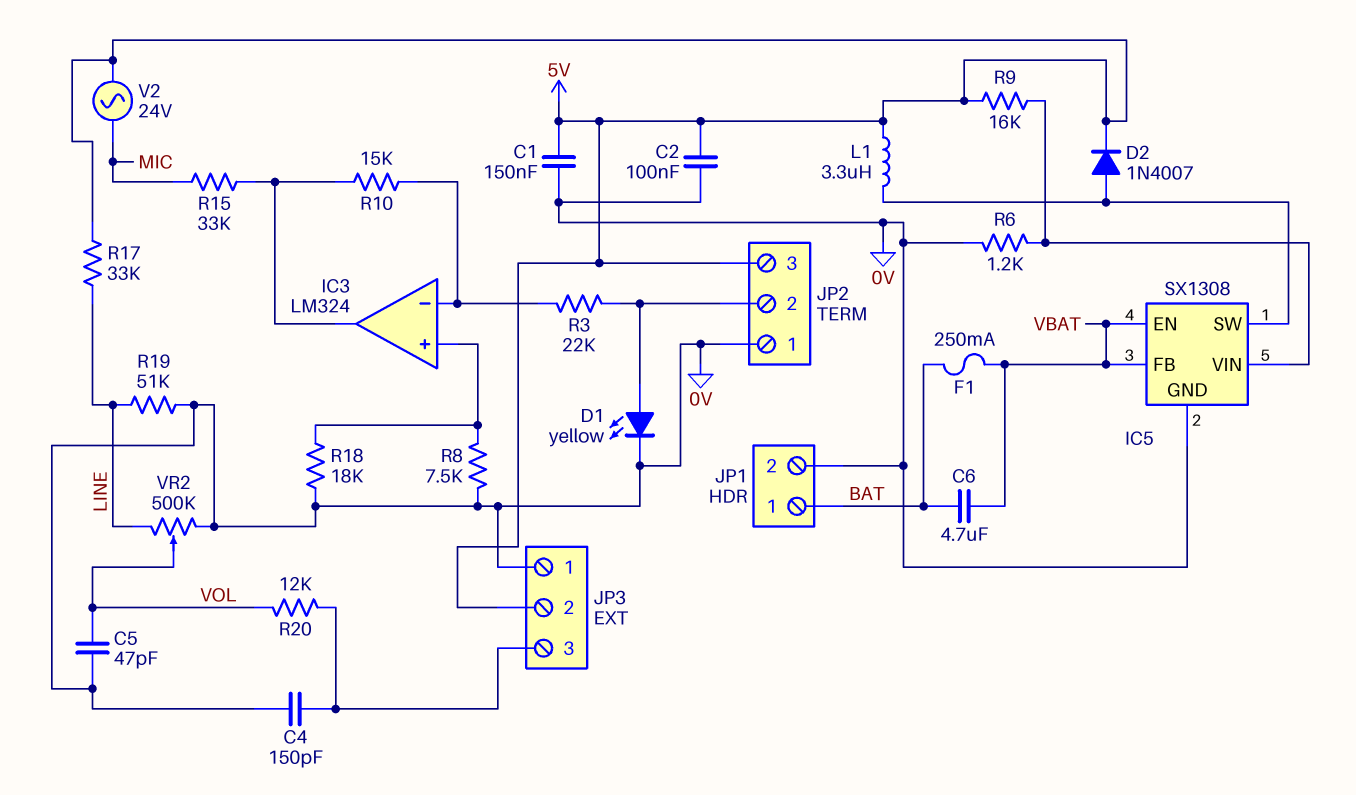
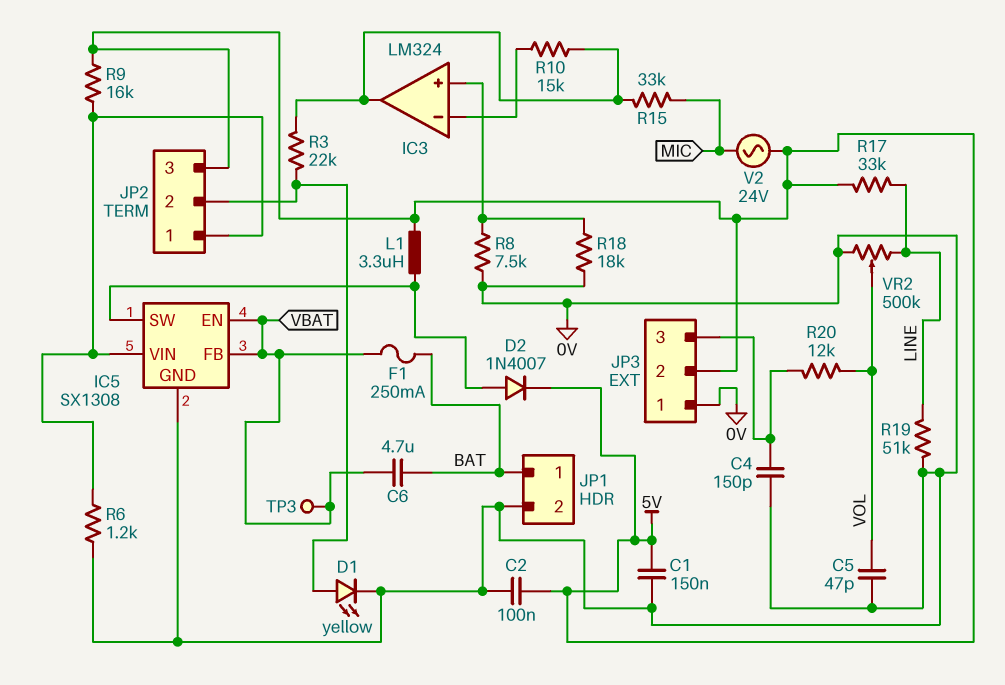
JP2 pin 1: 0V -> IC5/VIN
R3: 22k (IC3/in-, JP2/2) -> 22k (IC3/out, JP2/2)
TP3: none -> test point (VBAT)

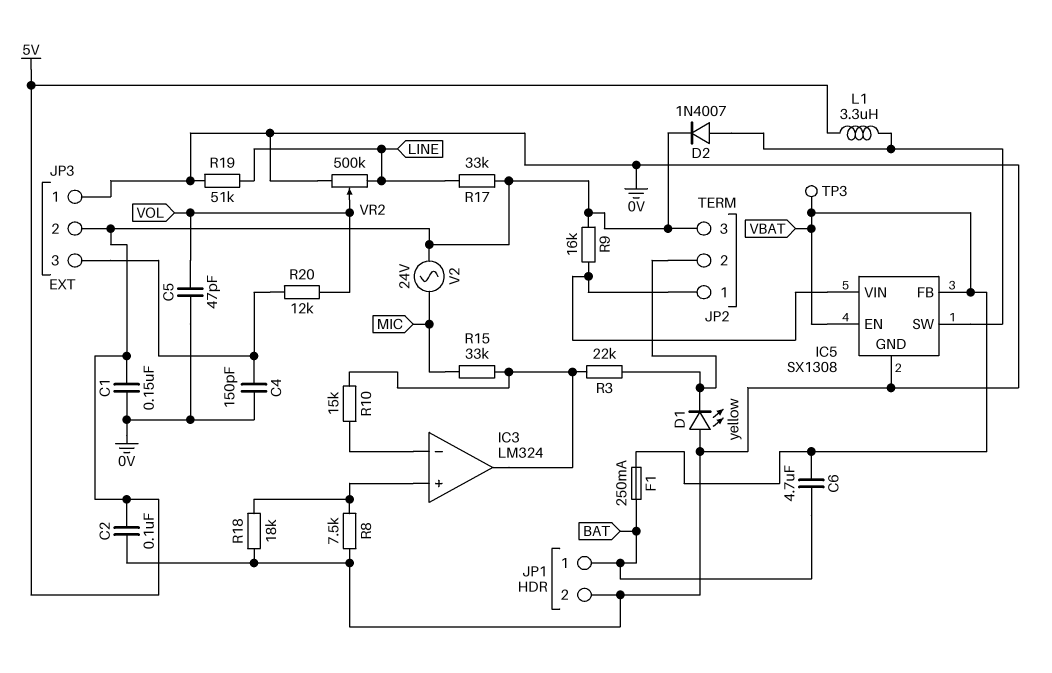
D1: LED yellow (A JP2/2, K 0V) -> LED yellow (A 0V, K JP2/2)
R6: 1.2k (0V, IC5/VIN) -> none

